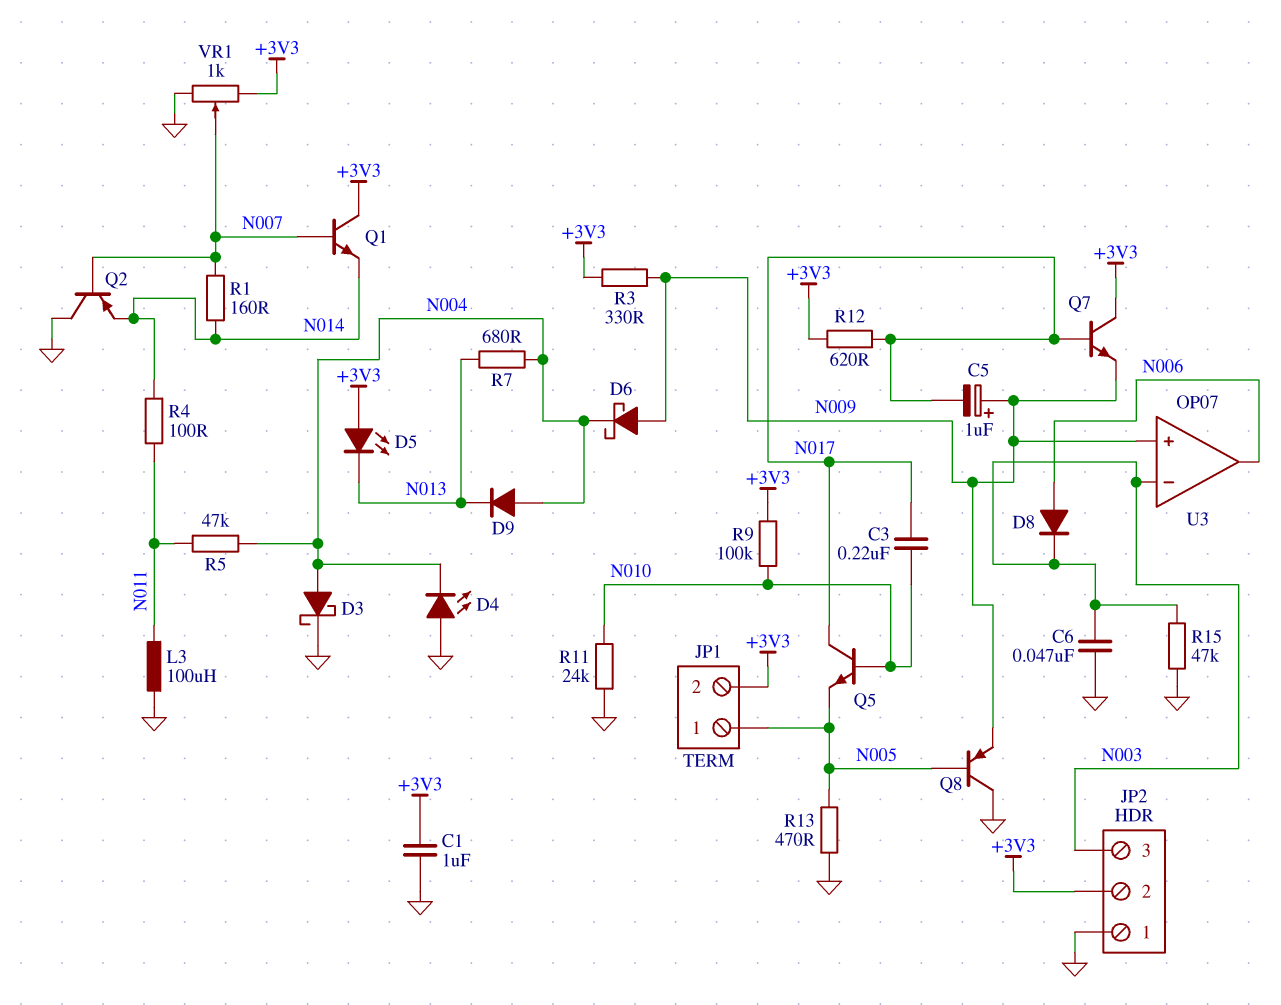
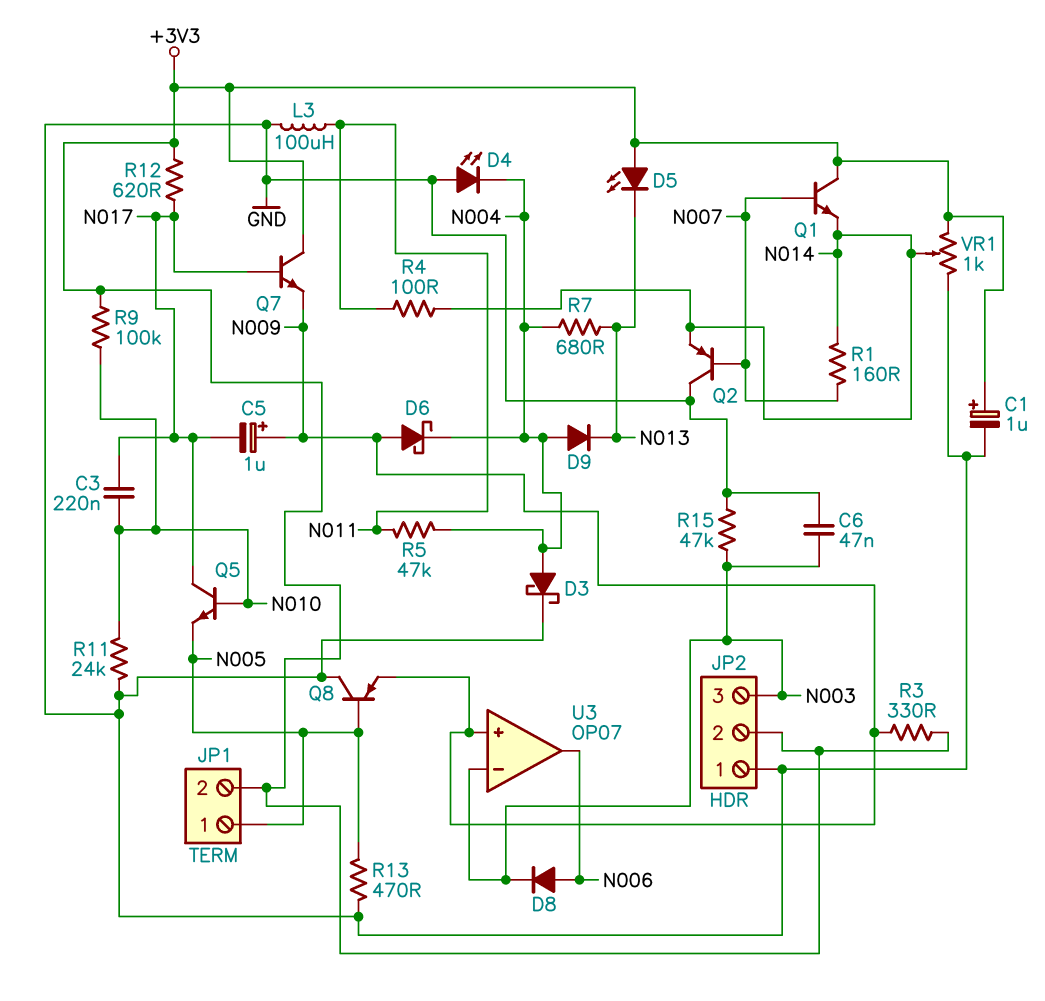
C1: 1uF (+3V3, GND) -> 1uF (plus +3V3, minus GND)
VR1: 1k (+3V3, GND, wiper N007) -> 1k (+3V3, GND, wiper N014)

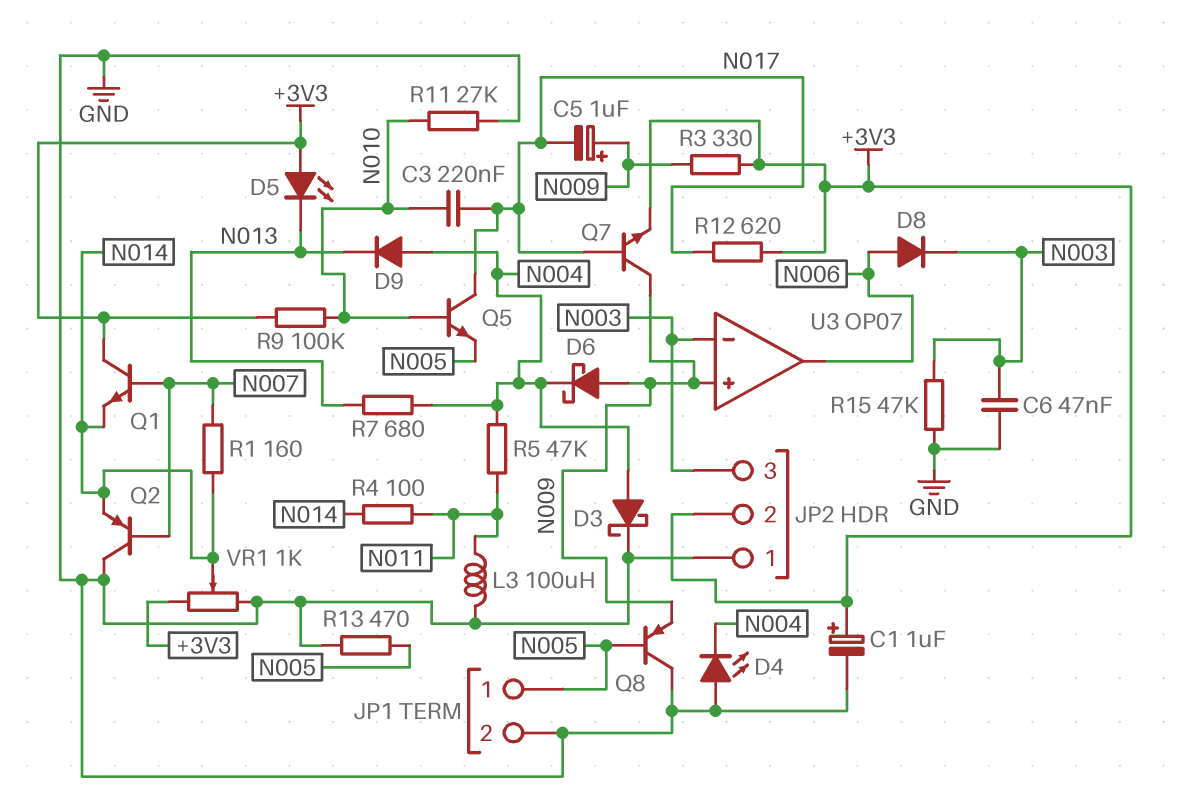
JP1 pin 2: +3V3 -> GND
Q7: NPN (B N017, C +3V3, E N009) -> NPN (B N017, C N009, E +3V3)
R11: 24k (GND, N010) -> 27k (GND, N010)

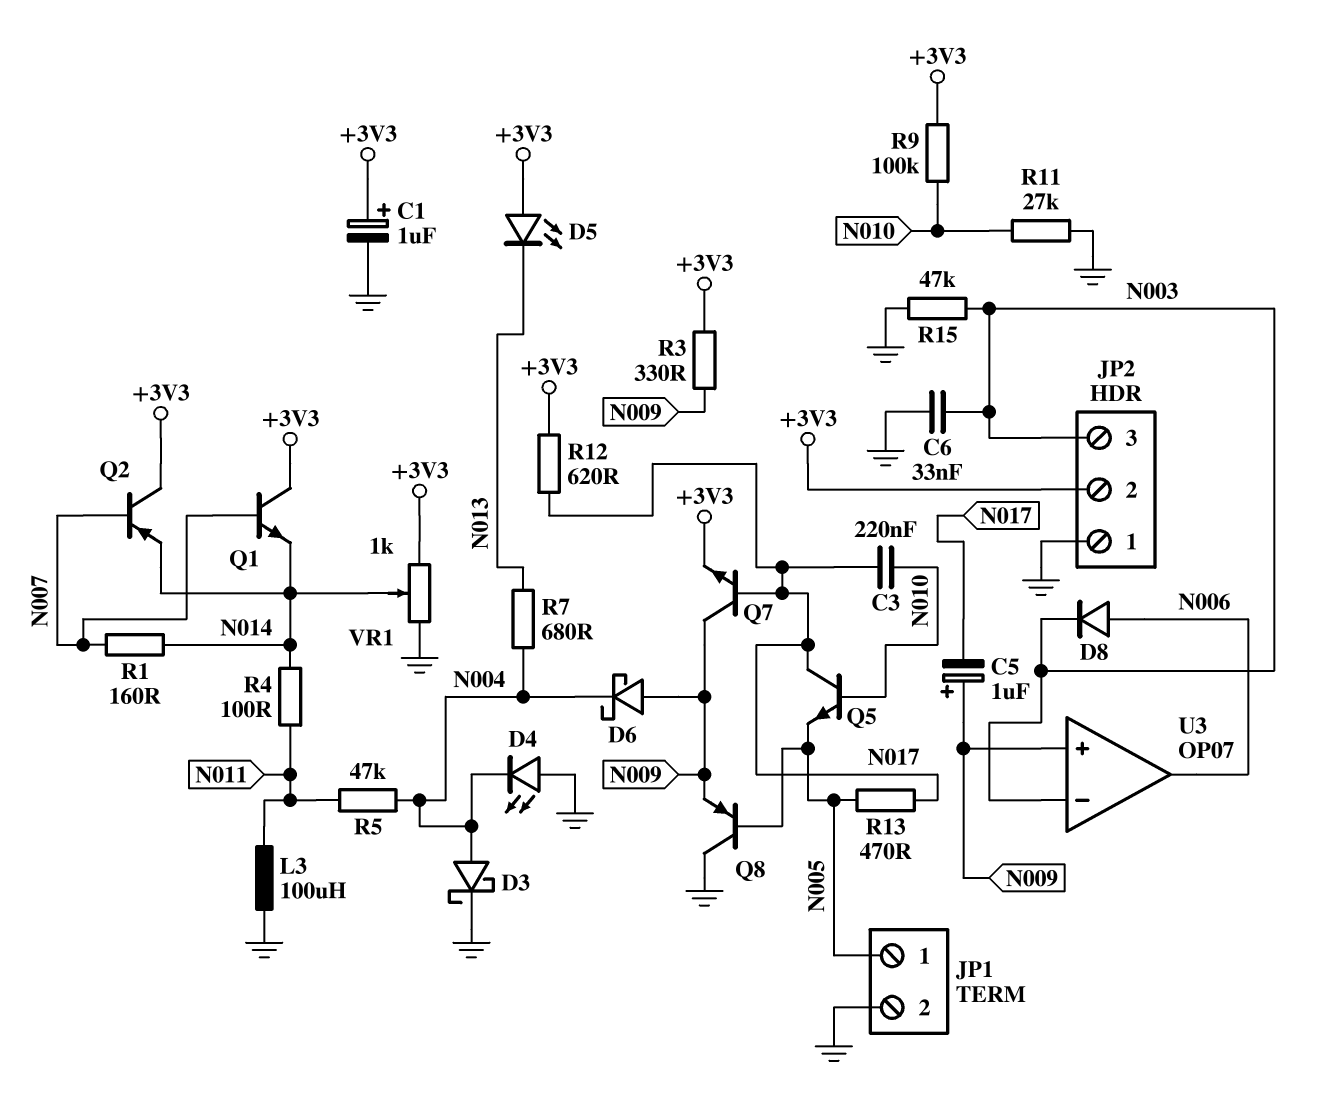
C6: 47nF (GND, N003) -> 33nF (GND, N003)
D9: diode (A N004, K N013) -> none
Q2: PNP (B N007, C GND, E N014) -> PNP (B N007, C +3V3, E N014)
R13: 470 (GND, N005) -> 470 (N005, N017)

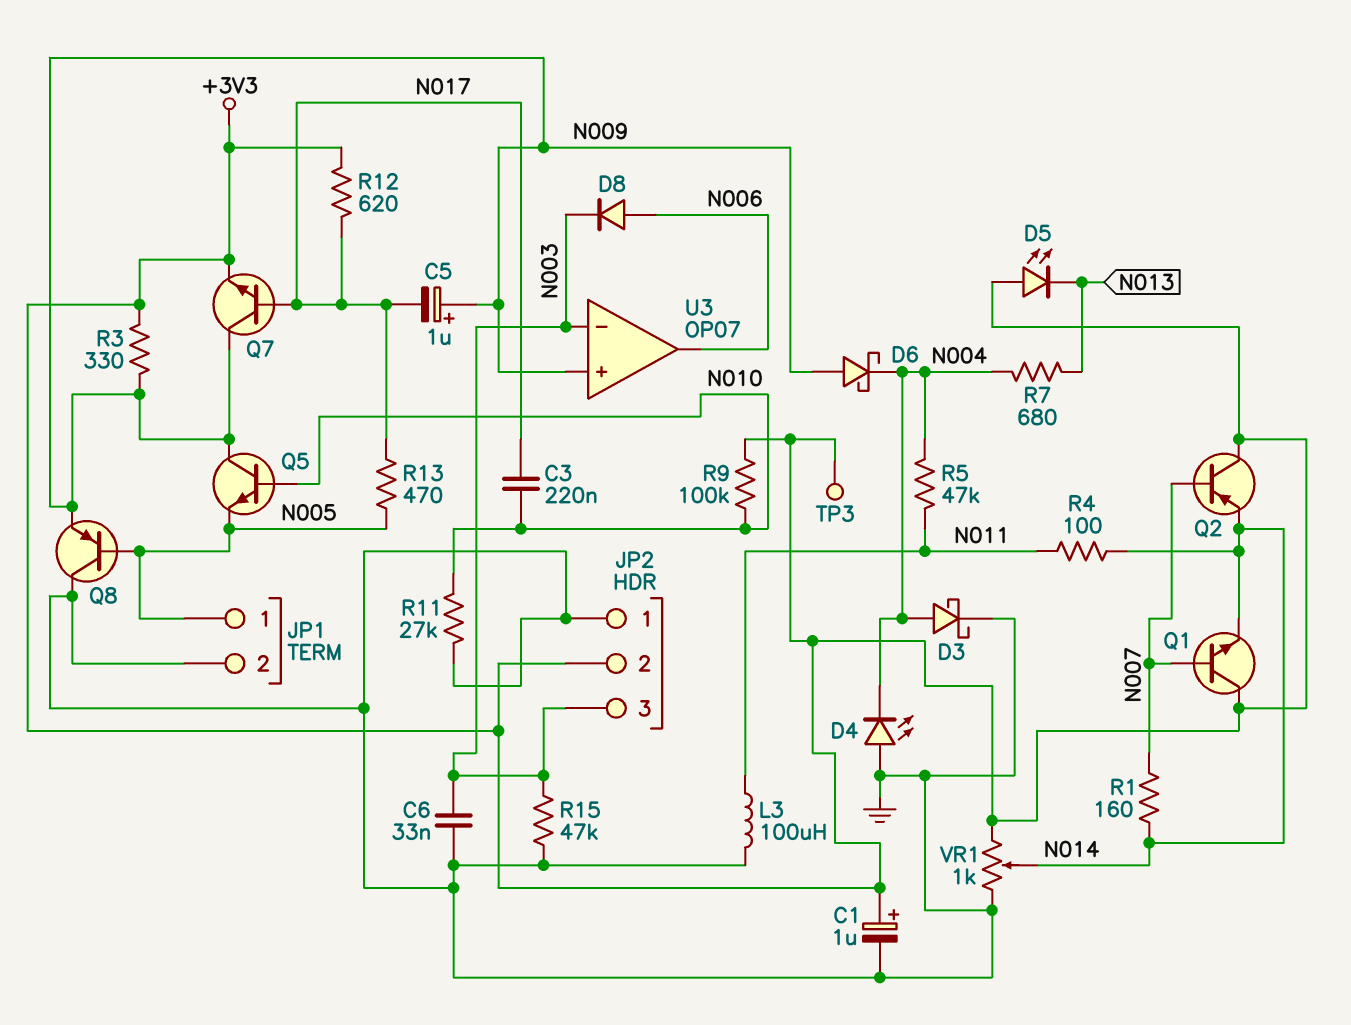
Q5: NPN (B N010, C N017, E N005) -> NPN (B N010, C N009, E N005)
TP3: none -> test point (+3V3)

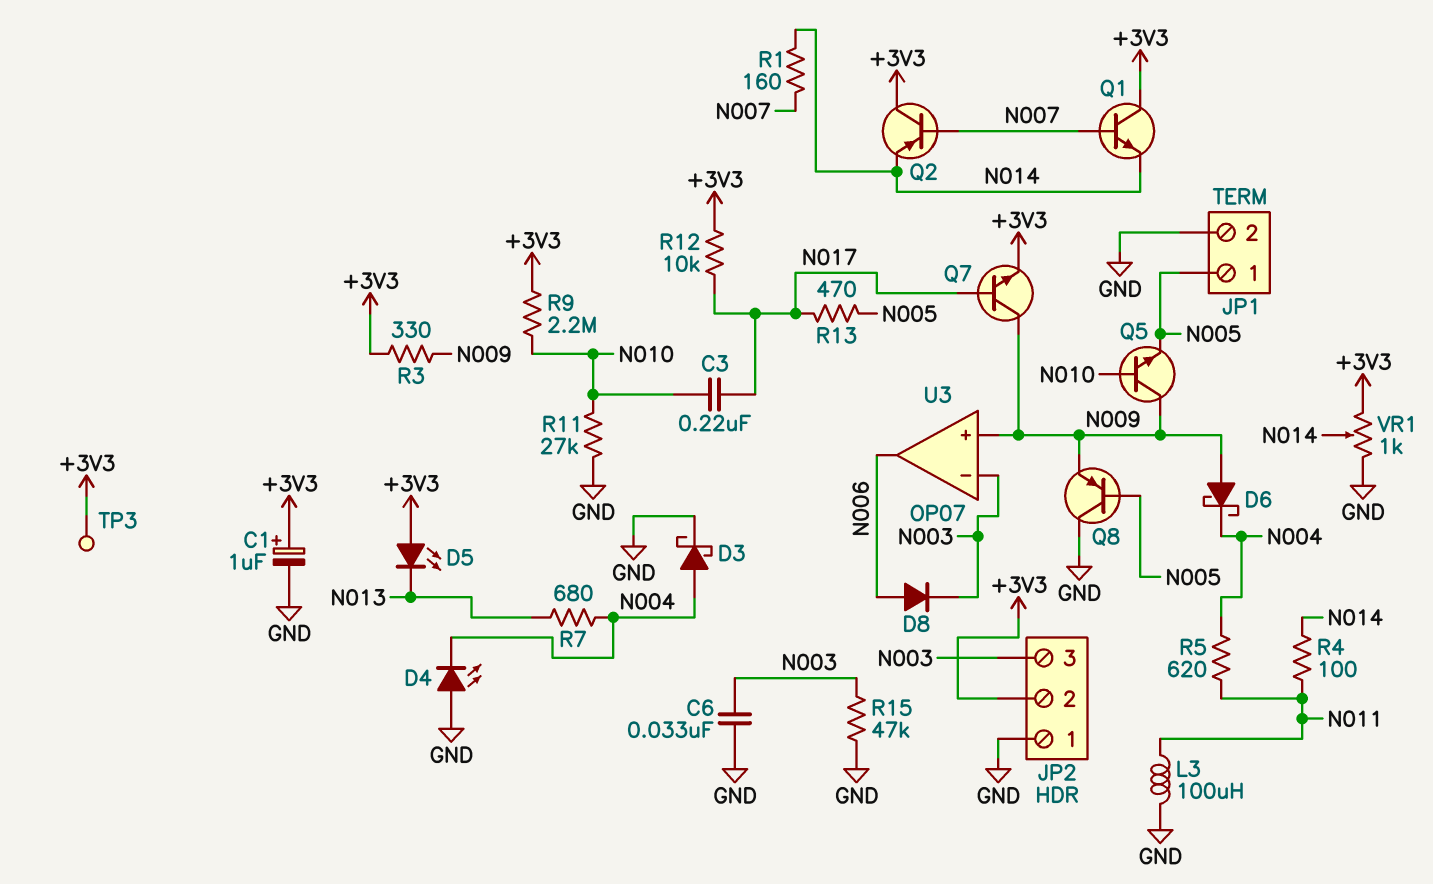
C5: 1uF (plus N009, minus N017) -> none
R5: 47k (N004, N011) -> 620 (N004, N011)
R9: 100k (+3V3, N010) -> 2.2M (+3V3, N010)
R12: 620 (+3V3, N017) -> 10k (+3V3, N017)

